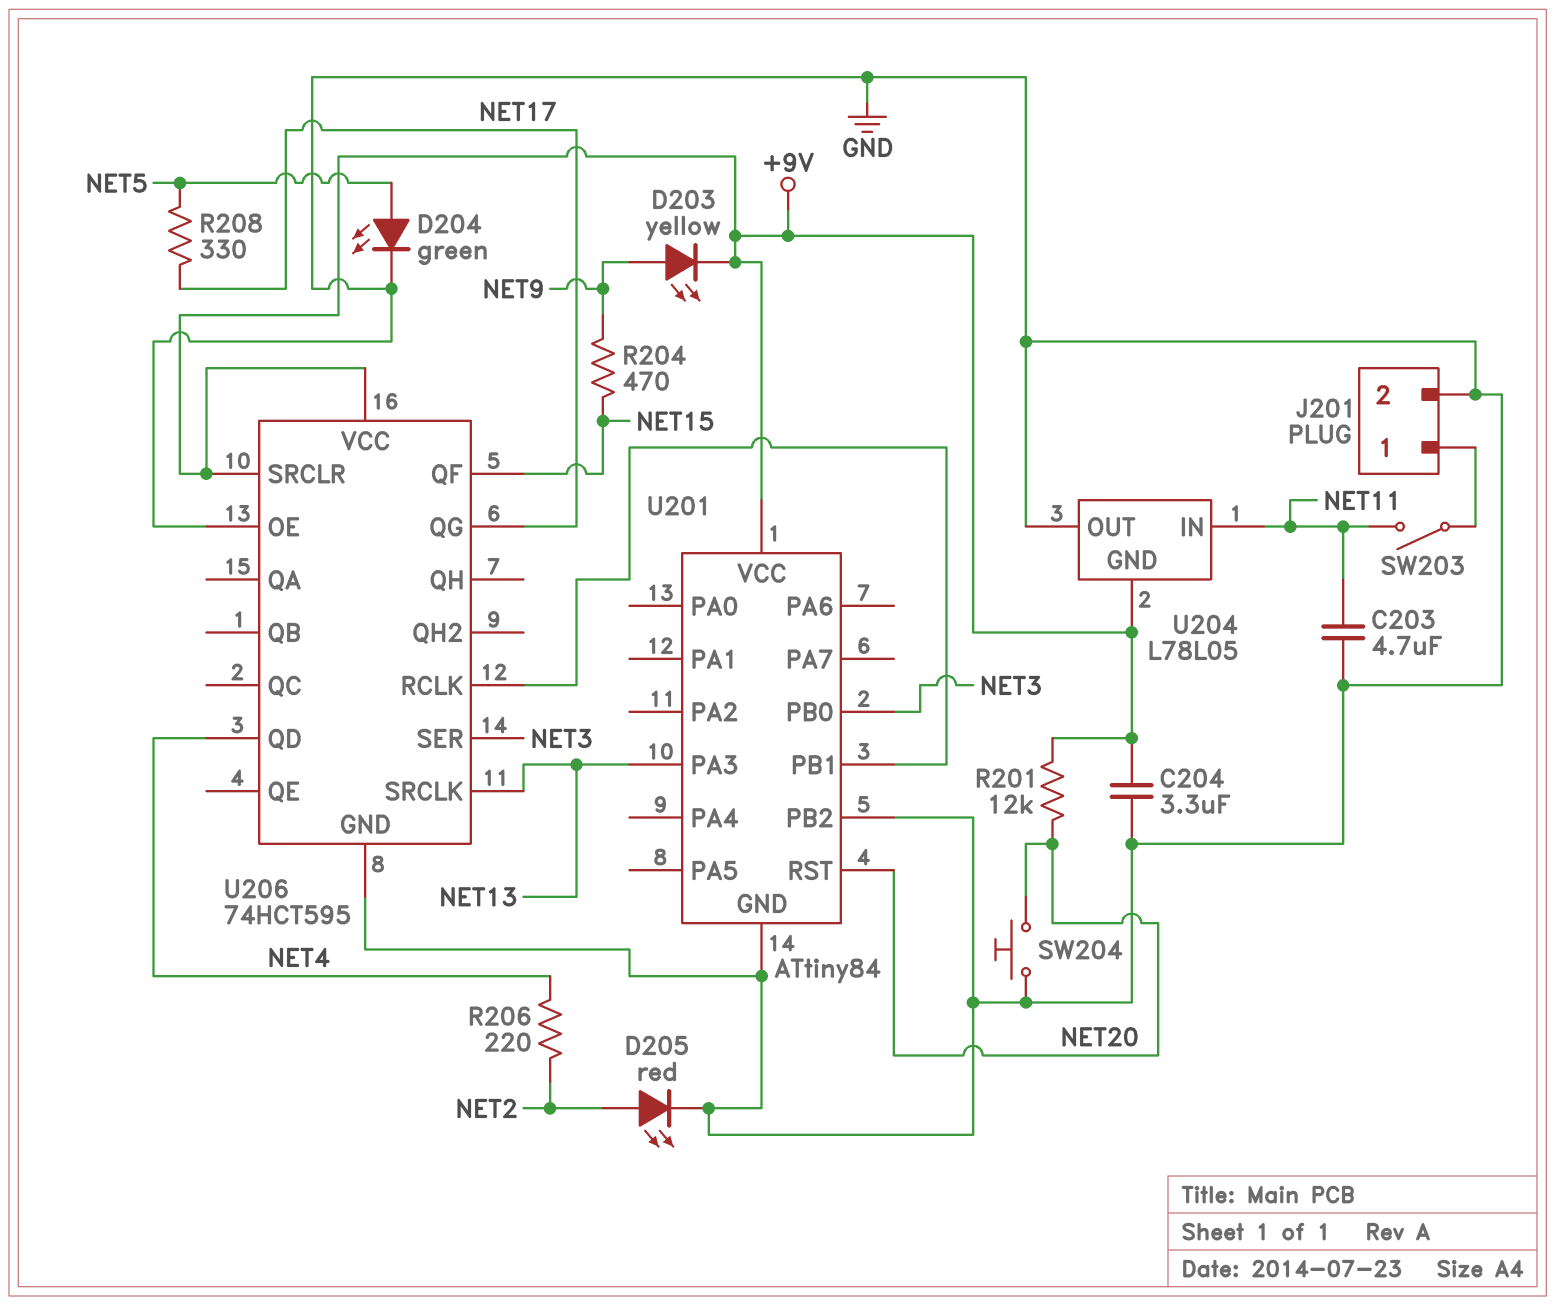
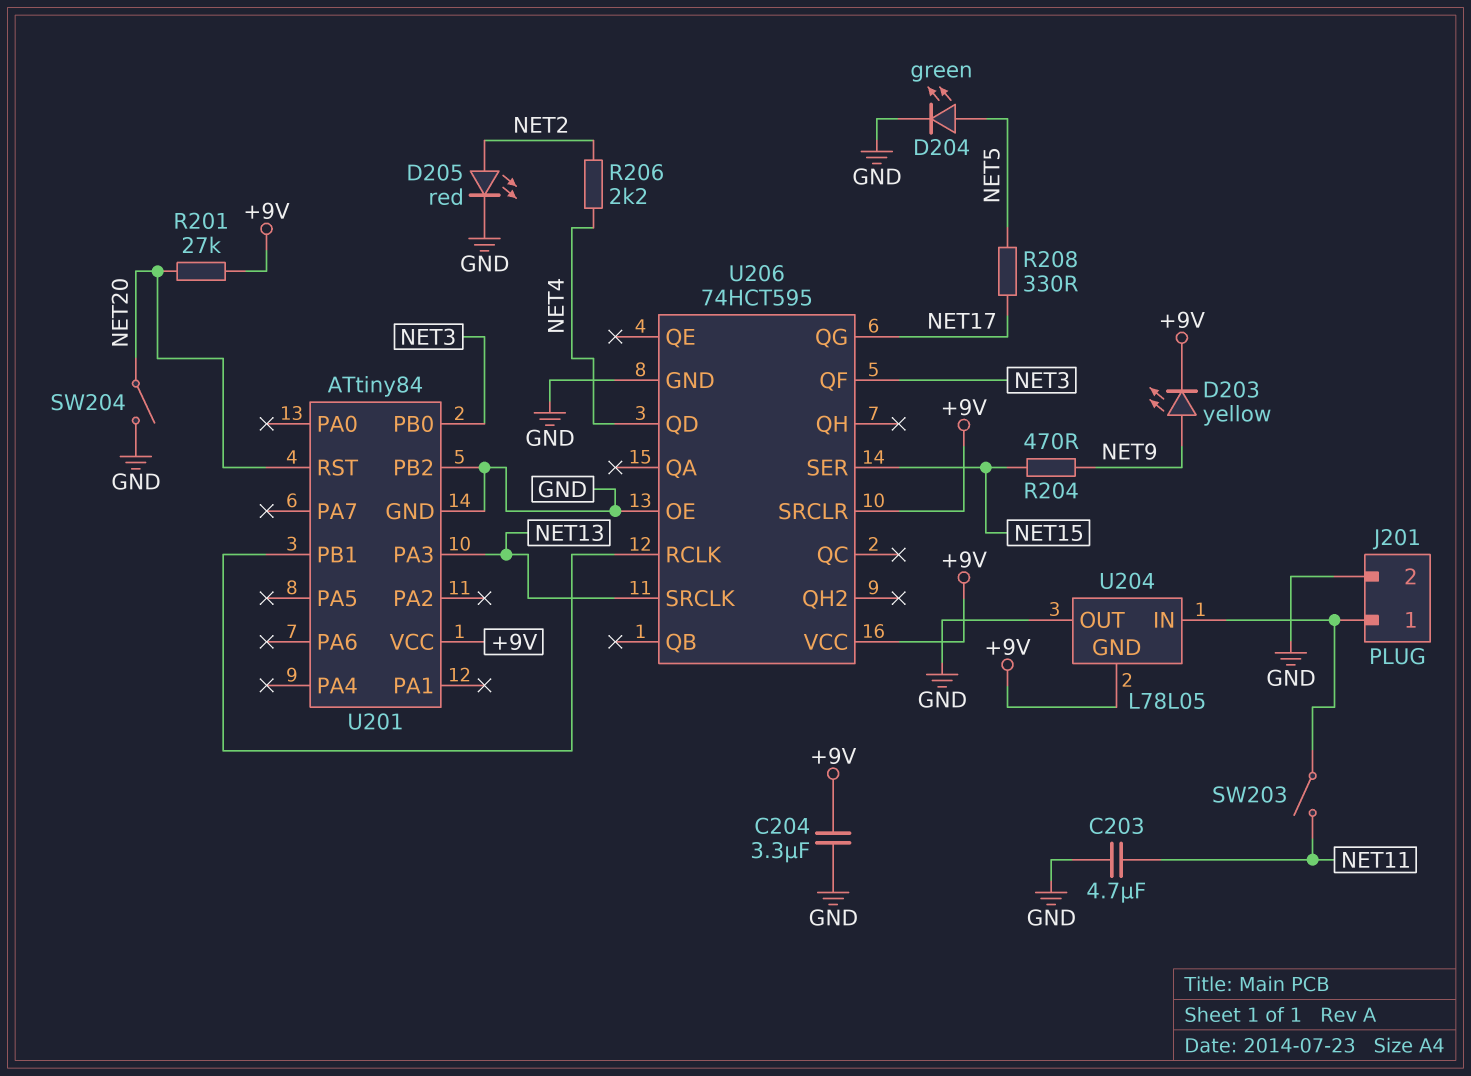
R201: 12k (+9V, NET20) -> 27k (+9V, NET20)
R206: 220 (NET2, NET4) -> 2.2k (NET2, NET4)
SW204: button (GND, NET20) -> switch (GND, NET20)
U204 pin IN: NET11 -> J201/1
U206 pin QF: NET15 -> NET3
U206 pin SER: NET3 -> NET15

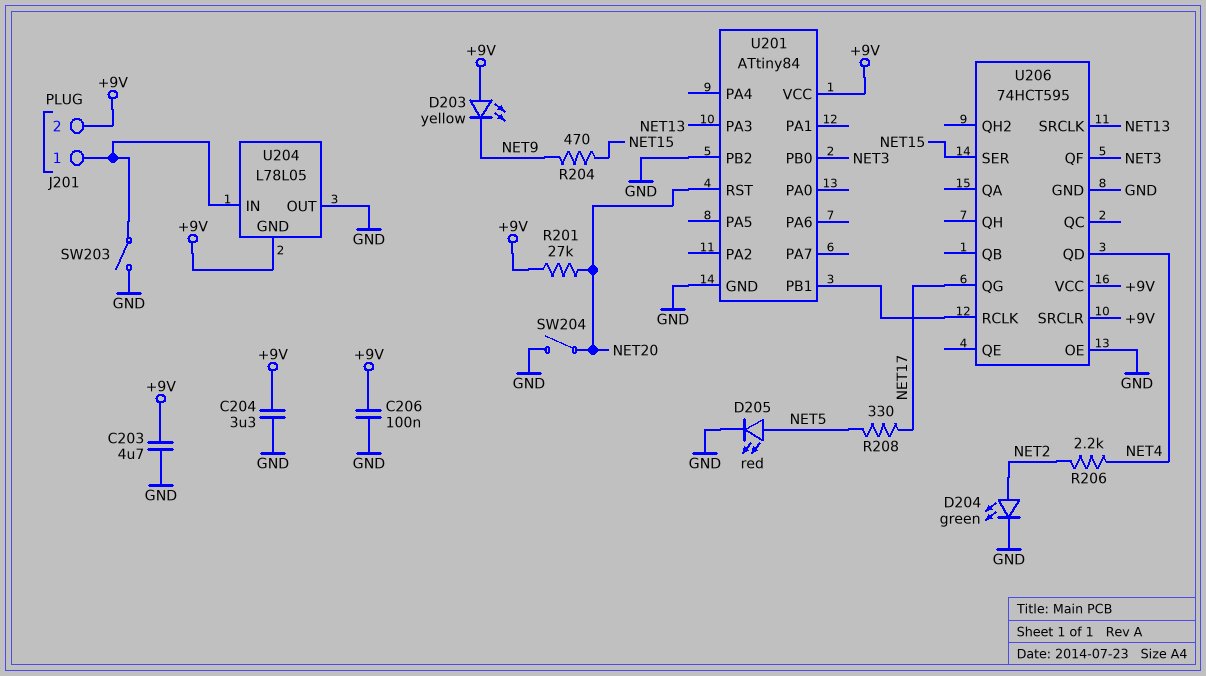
C203: 4.7uF (GND, NET11) -> 4.7uF (+9V, GND)
C206: none -> 100nF (+9V, GND)
D203: LED yellow (A NET9, K +9V) -> LED yellow (A +9V, K NET9)
D204: LED green (A NET5, K GND) -> LED green (A NET2, K GND)
D205: LED red (A NET2, K GND) -> LED red (A NET5, K GND)
J201 pin 2: GND -> +9V
SW203: switch (J201/1, NET11) -> switch (GND, J201/1)

